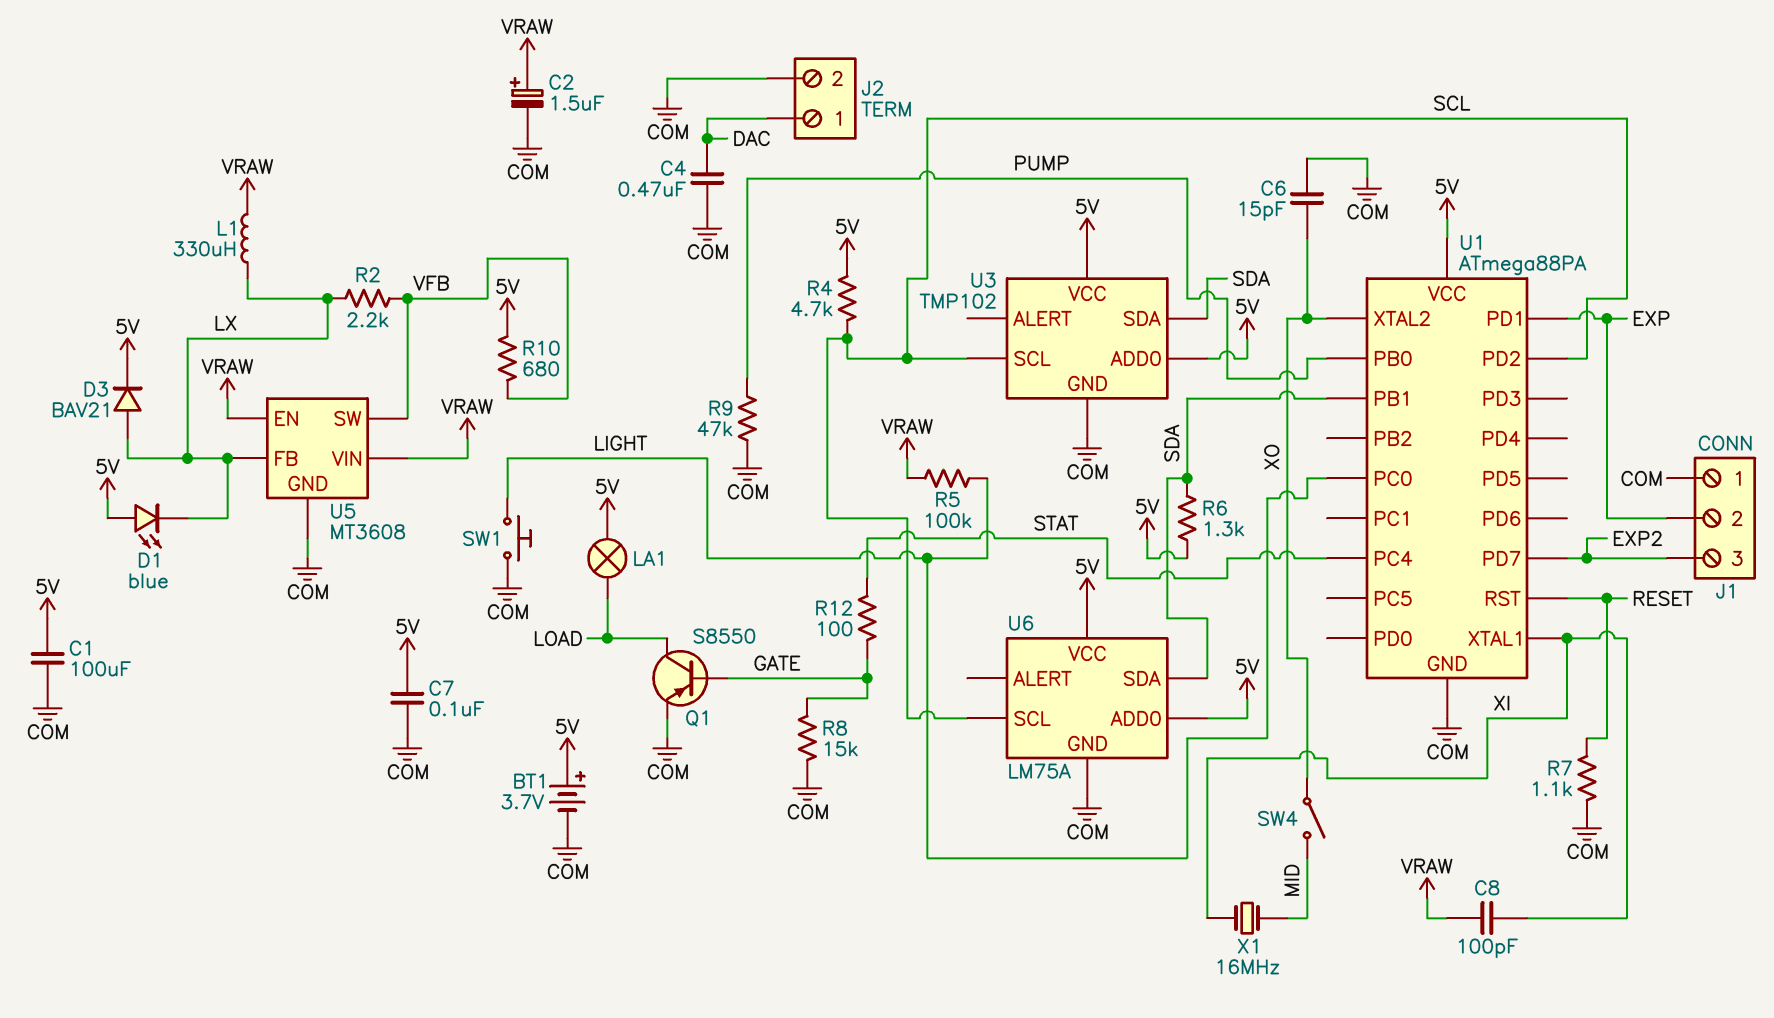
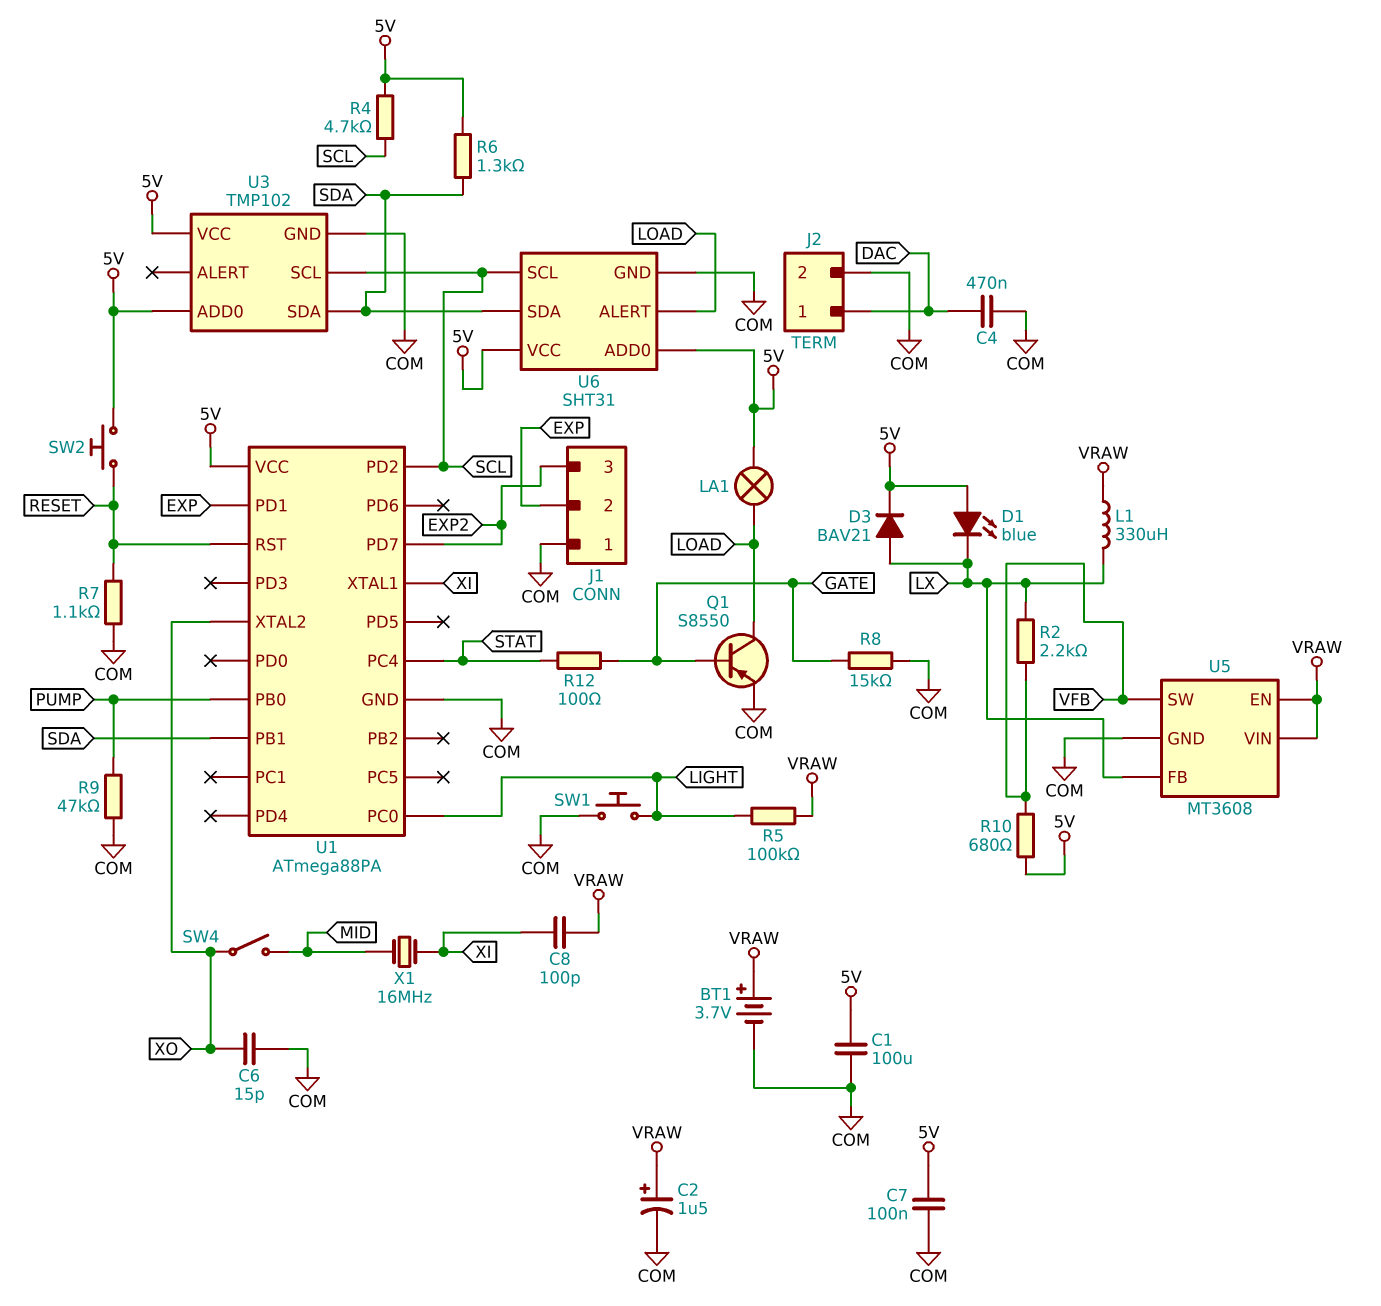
BT1: 3.7V (plus 5V, minus COM) -> 3.7V (plus VRAW, minus COM)
SW2: none -> button (5V, RESET)
U6: LM75A -> SHT31
U6 pin ALERT: none -> LOAD

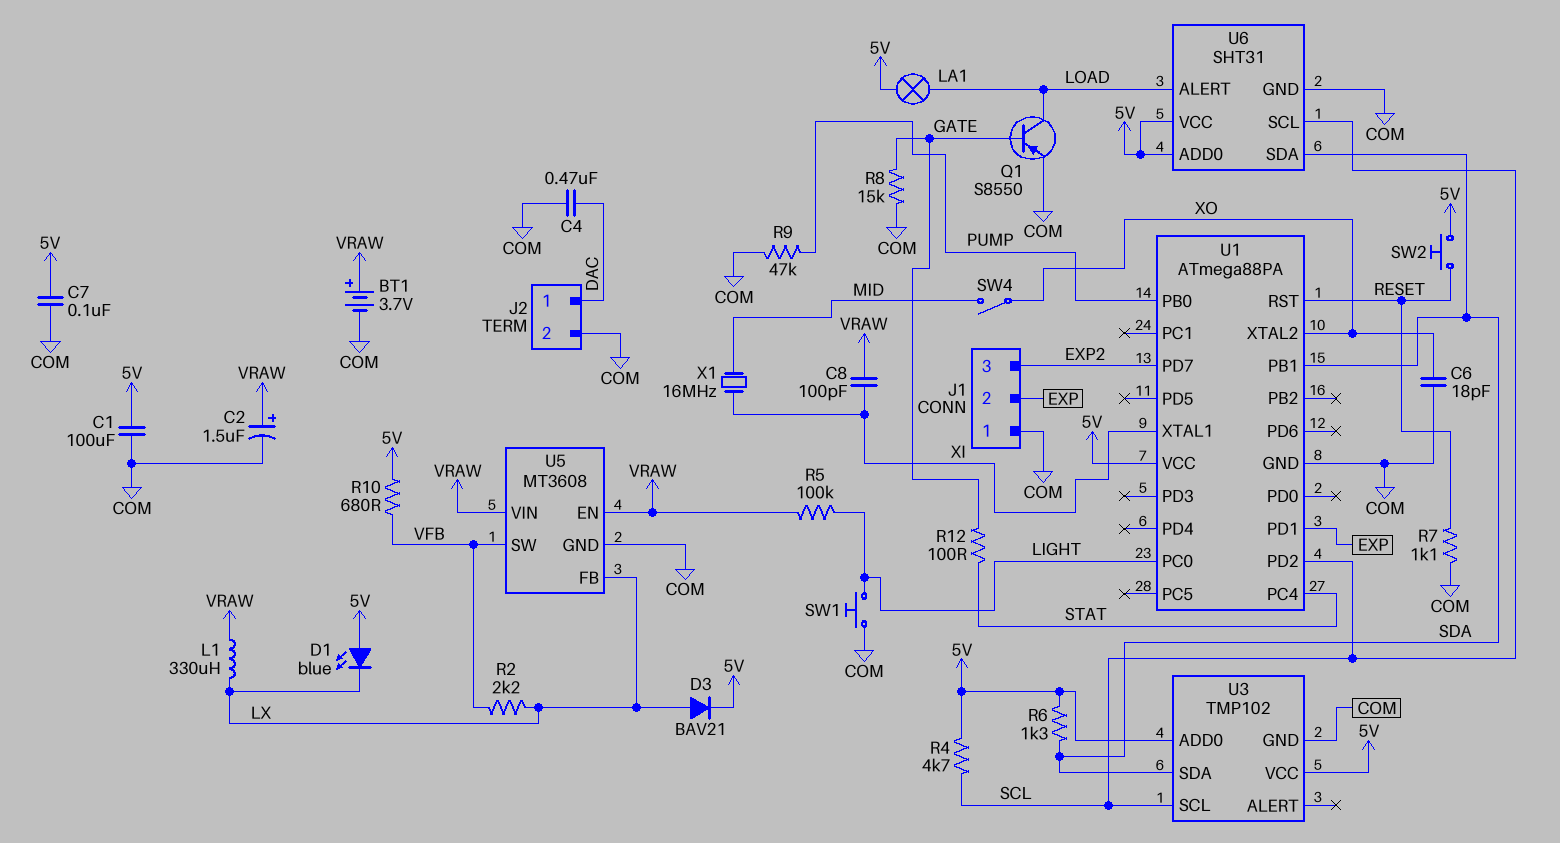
C6: 15pF (COM, XO) -> 18pF (COM, XO)

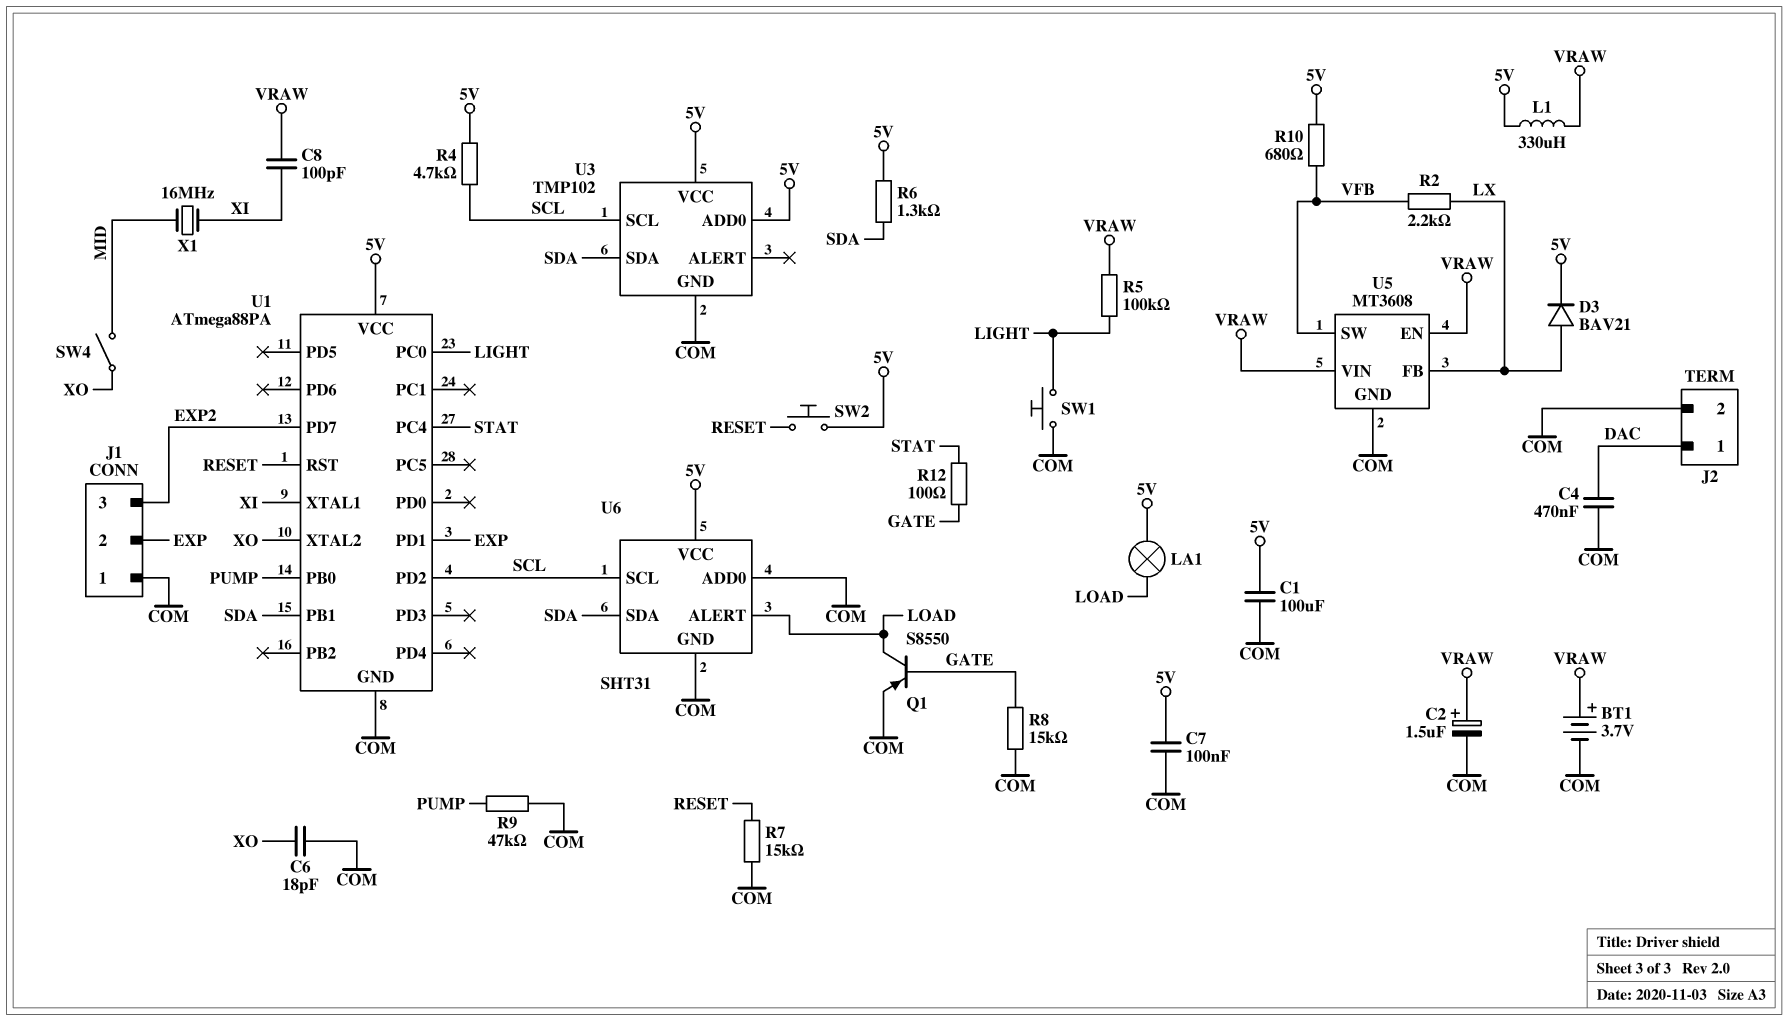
D1: LED blue (A 5V, K LX) -> none
L1: 330uH (LX, VRAW) -> 330uH (5V, VRAW)
R7: 1.1k (COM, RESET) -> 15k (COM, RESET)
U6 pin ADD0: 5V -> COM

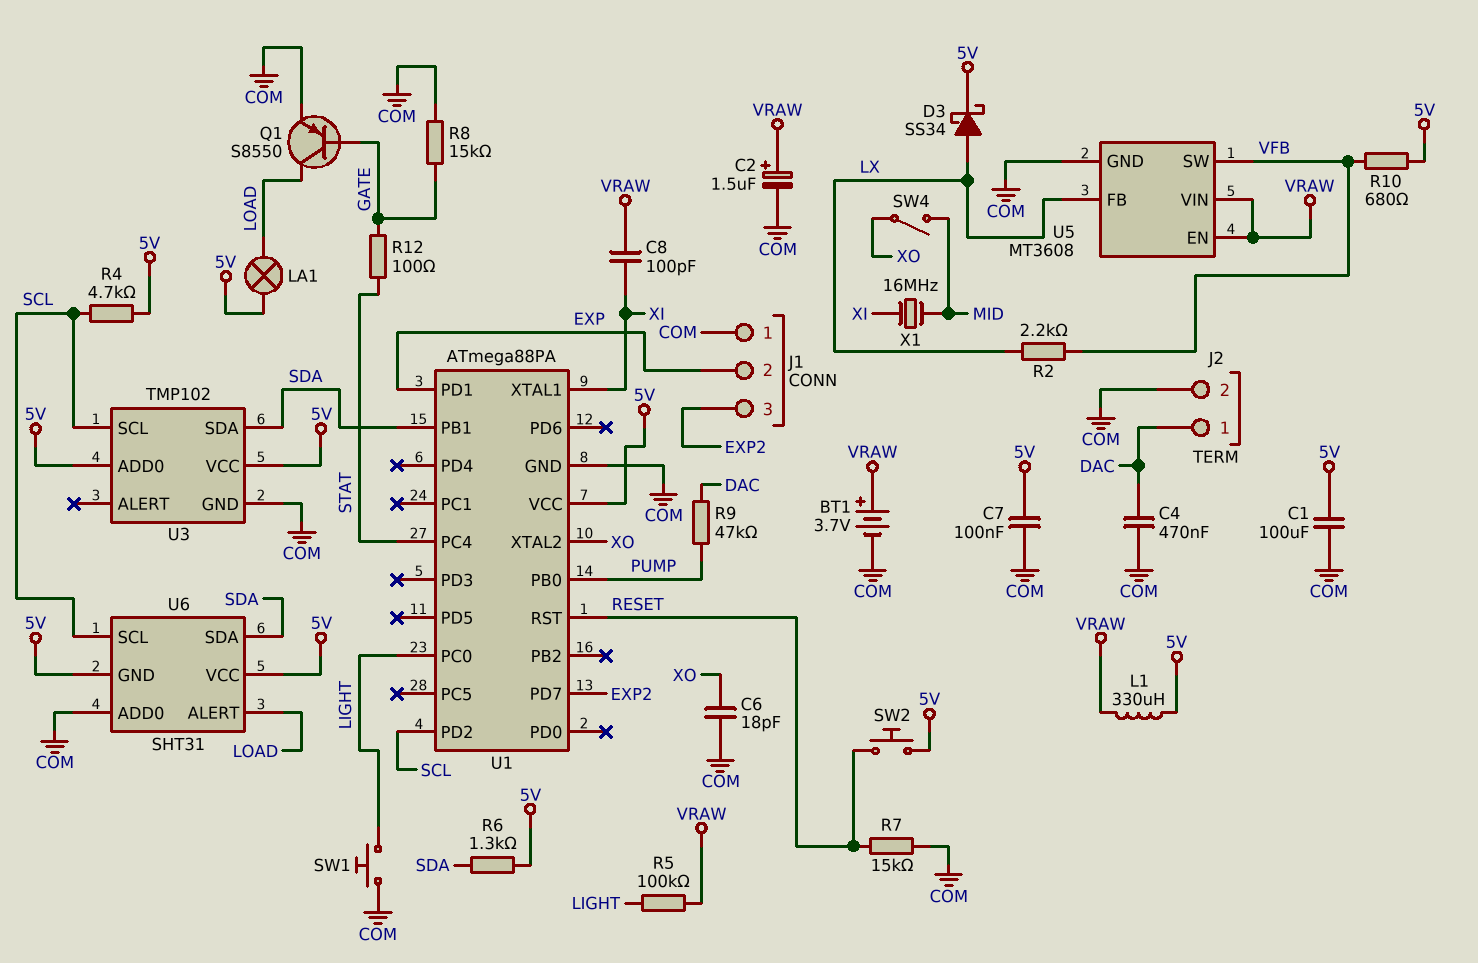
D3: diode BAV21 (A LX, K 5V) -> schottky SS34 (A LX, K 5V)
R9: 47k (COM, PUMP) -> 47k (DAC, PUMP)
U6 pin GND: COM -> 5V

